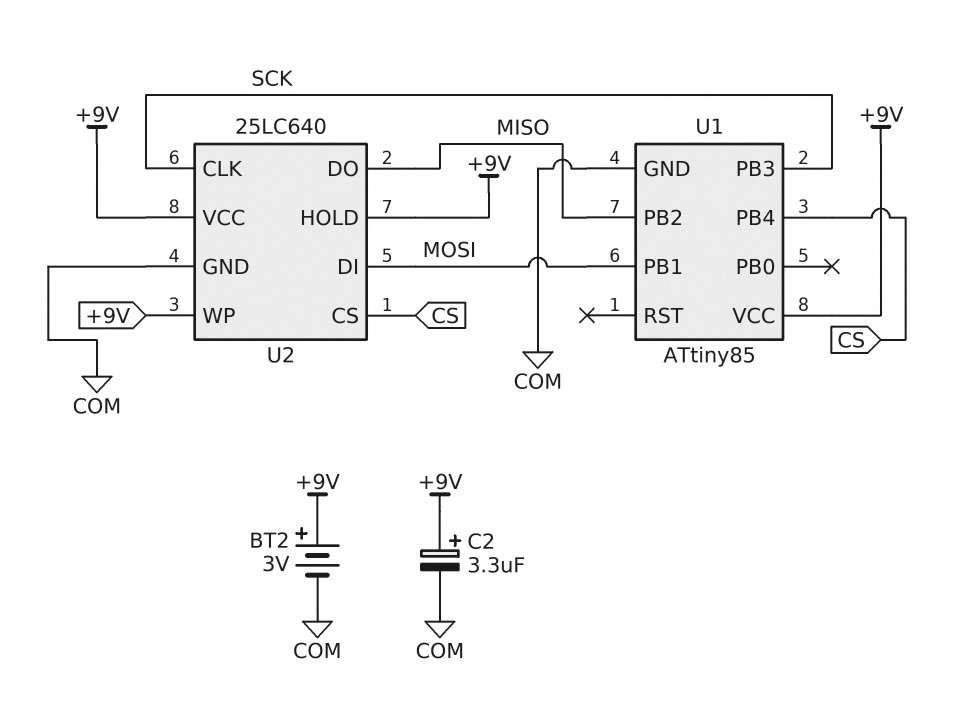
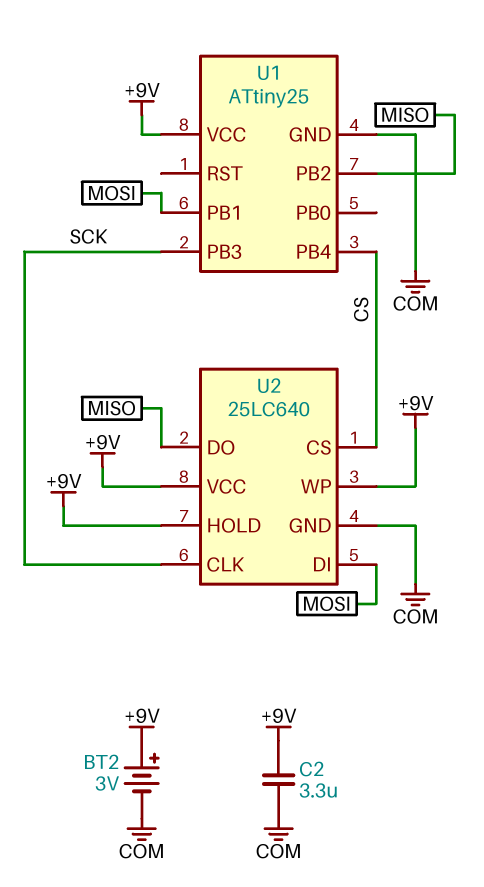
C2: 3.3uF (plus +9V, minus COM) -> 3.3uF (+9V, COM)
U1: ATtiny85 -> ATtiny25

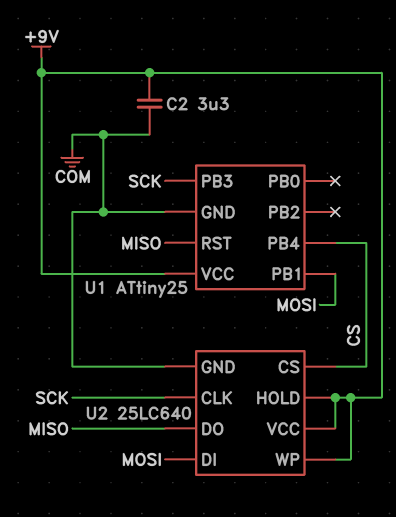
BT2: 3V (plus +9V, minus COM) -> none
U1 pin PB2: MISO -> none
U1 pin RST: none -> MISO

